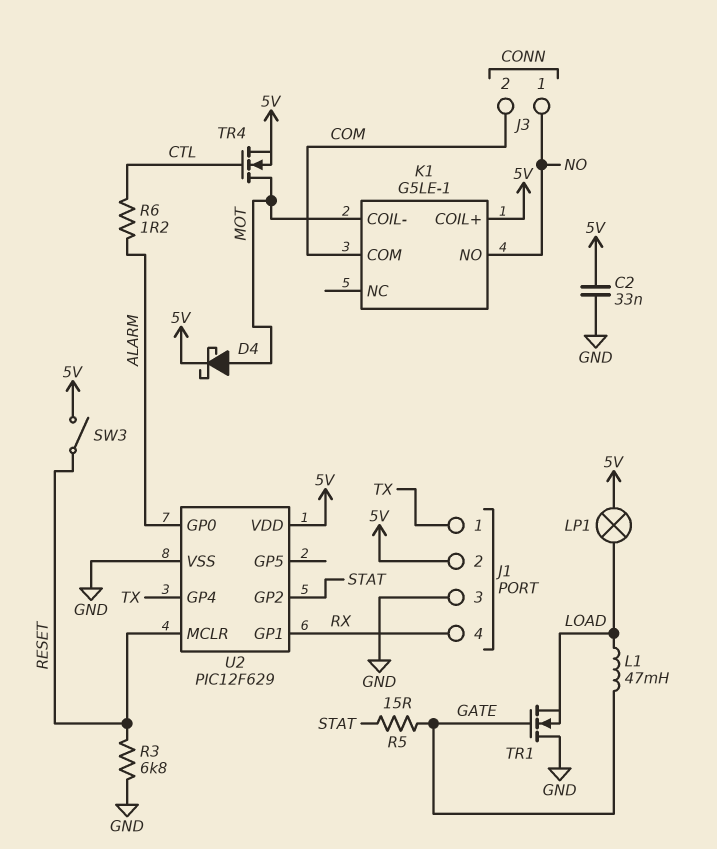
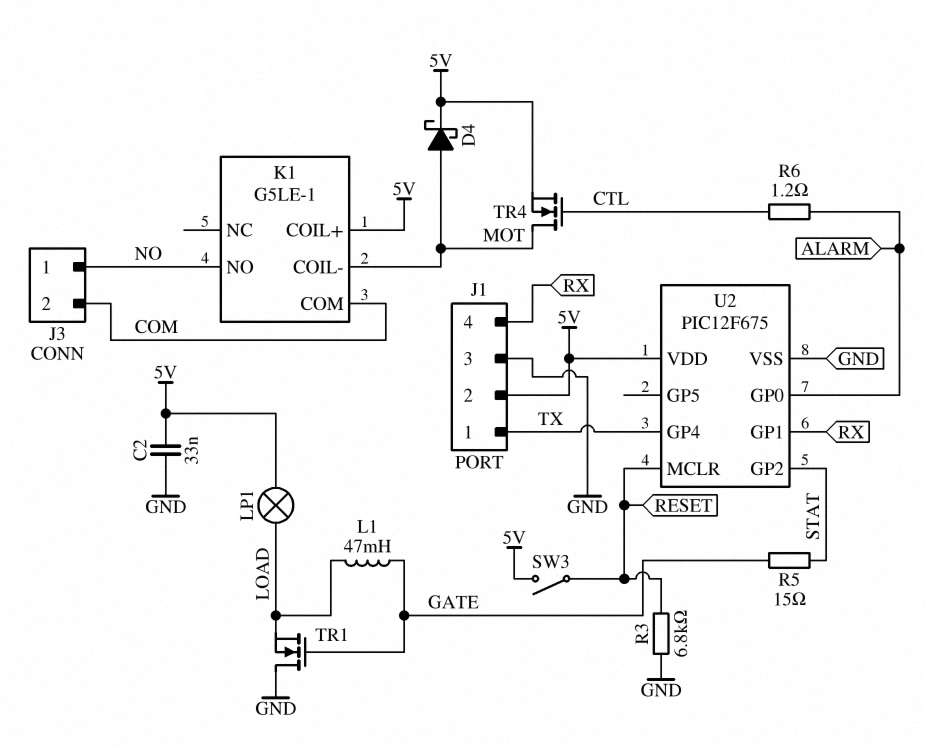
U2: PIC12F629 -> PIC12F675

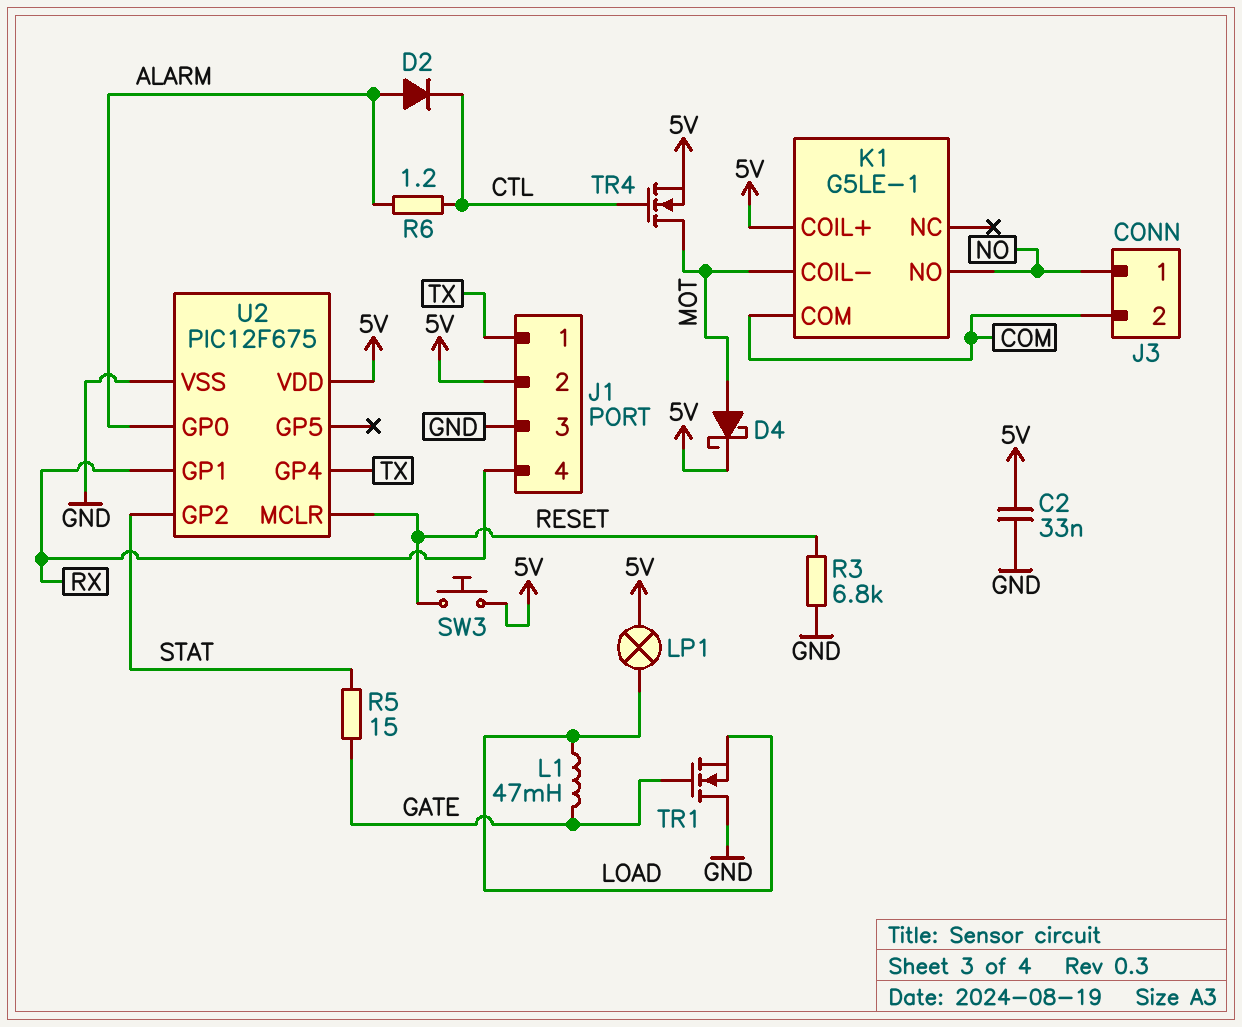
D2: none -> diode (A ALARM, K CTL)
SW3: switch (5V, RESET) -> button (5V, RESET)

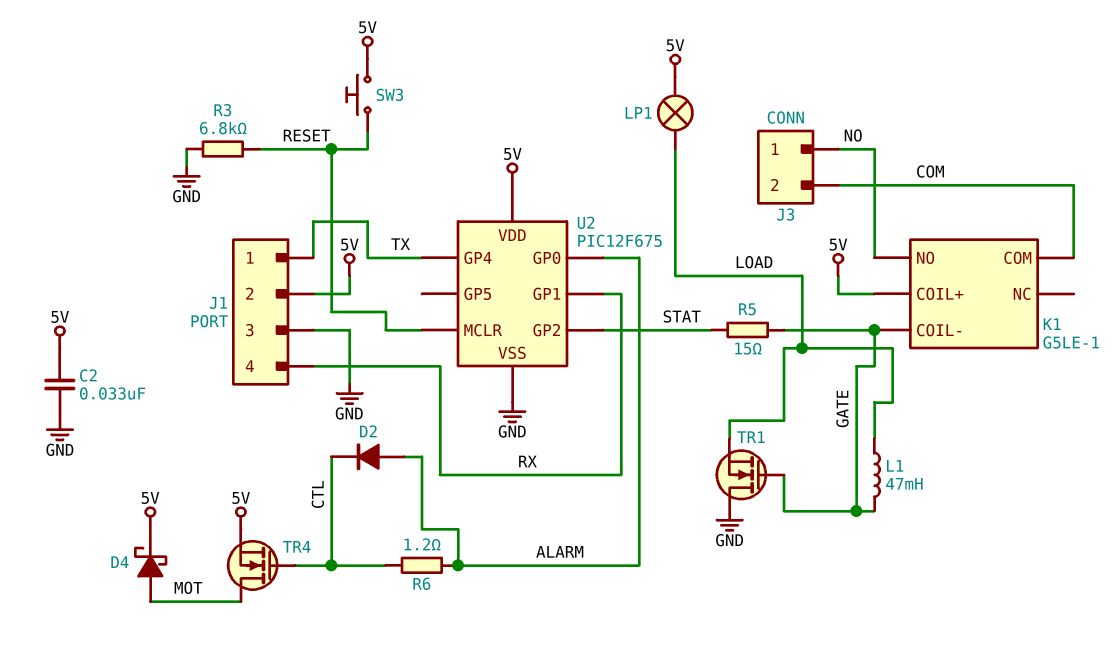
K1 pin COIL-: MOT -> GATE

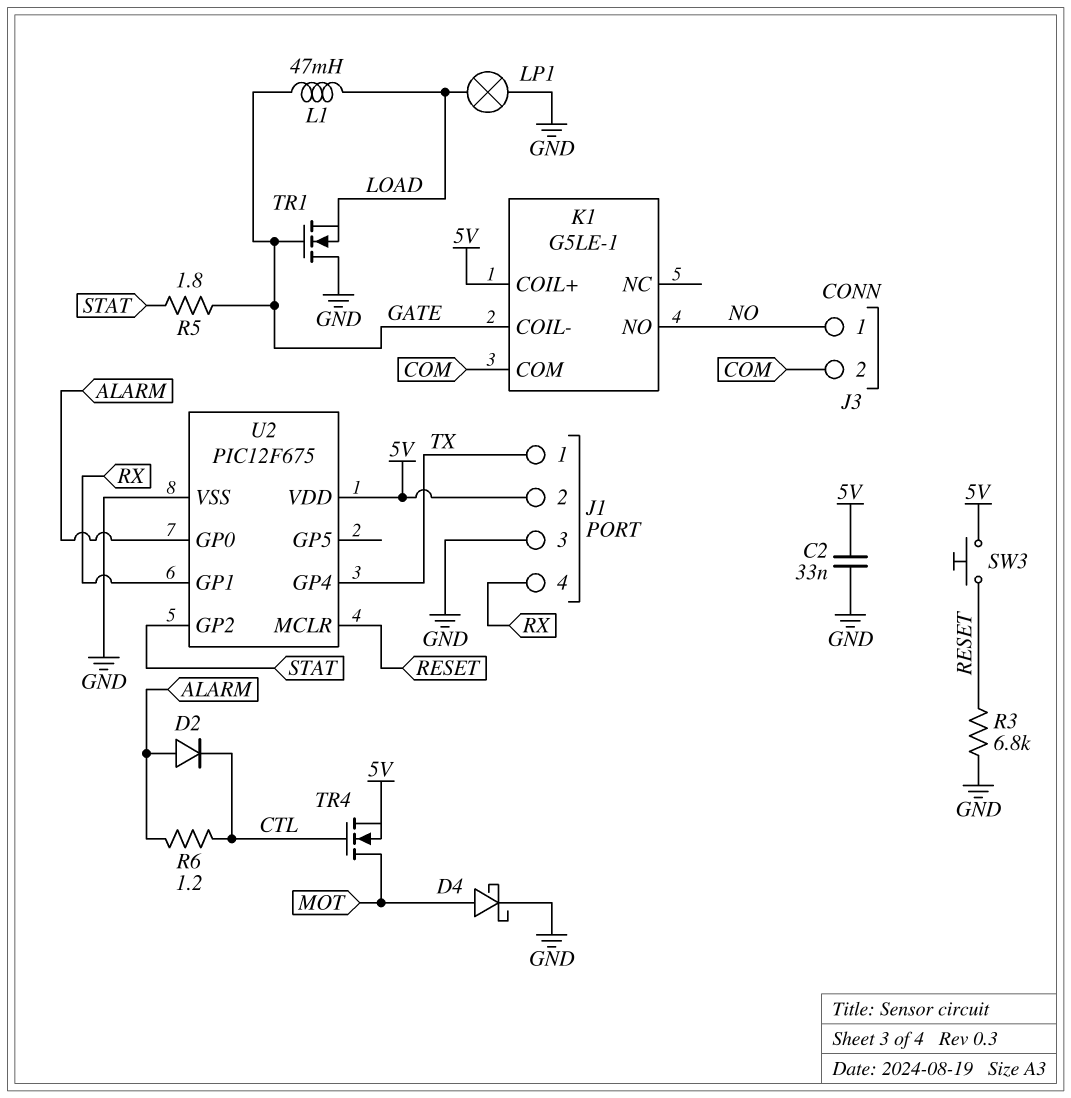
D4: schottky (A MOT, K 5V) -> schottky (A MOT, K GND)
LP1: lamp (5V, LOAD) -> lamp (GND, LOAD)
R5: 15 (GATE, STAT) -> 1.8 (GATE, STAT)

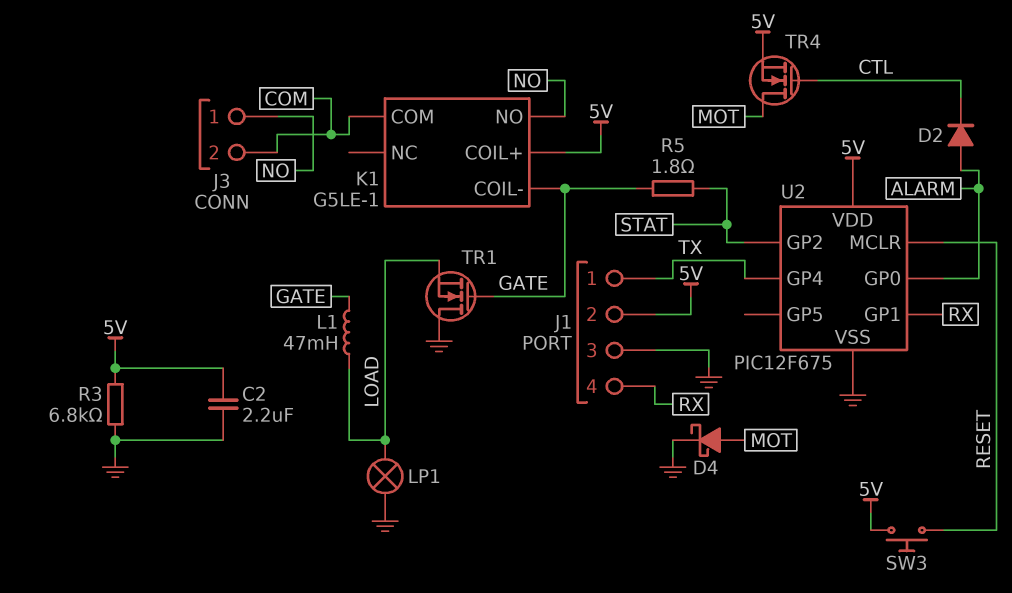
C2: 33nF (5V, GND) -> 2.2uF (5V, GND)
R3: 6.8k (GND, RESET) -> 6.8k (5V, GND)
R6: 1.2 (ALARM, CTL) -> none

